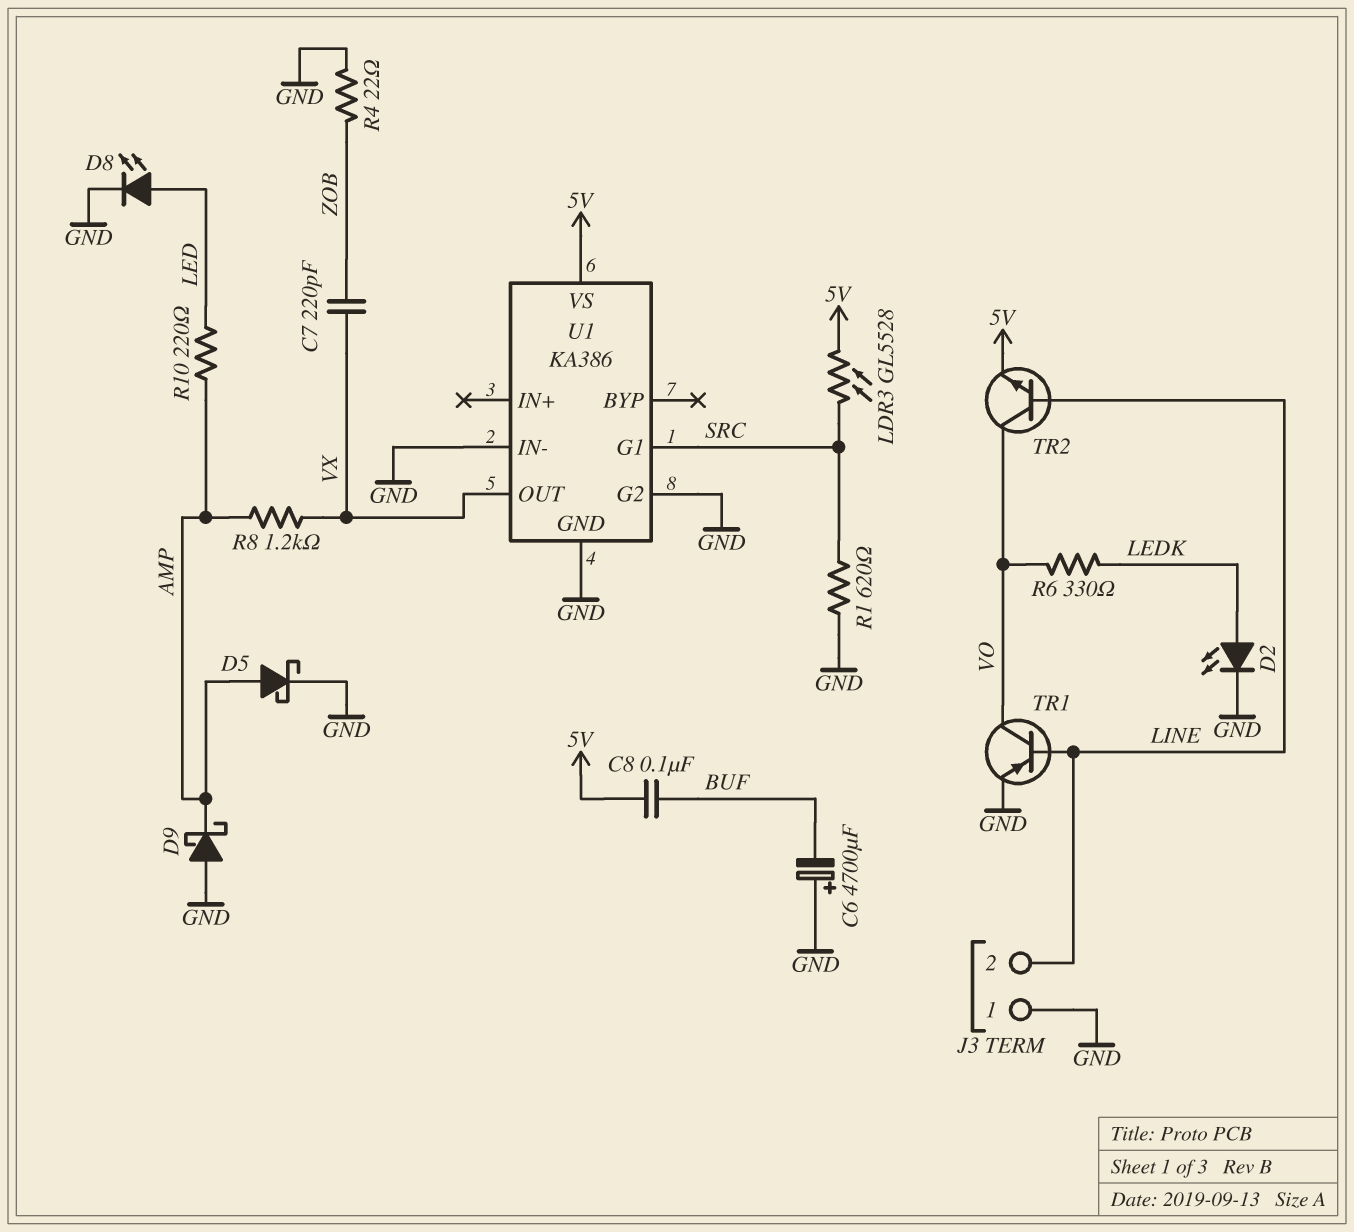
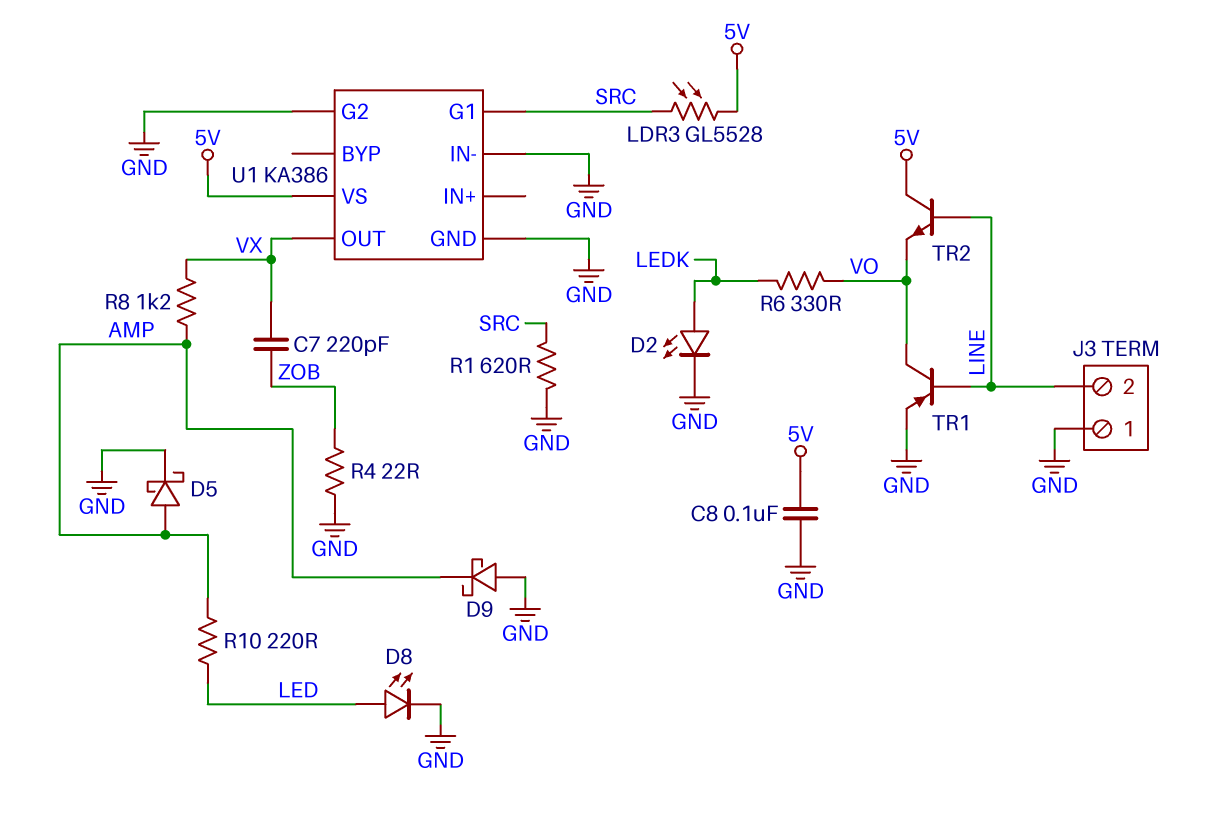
C6: 4700uF (plus GND, minus BUF) -> none
C8: 100nF (5V, BUF) -> 100nF (5V, GND)
TR2: NPN (B LINE, C VO, E 5V) -> NPN (B LINE, C 5V, E VO)

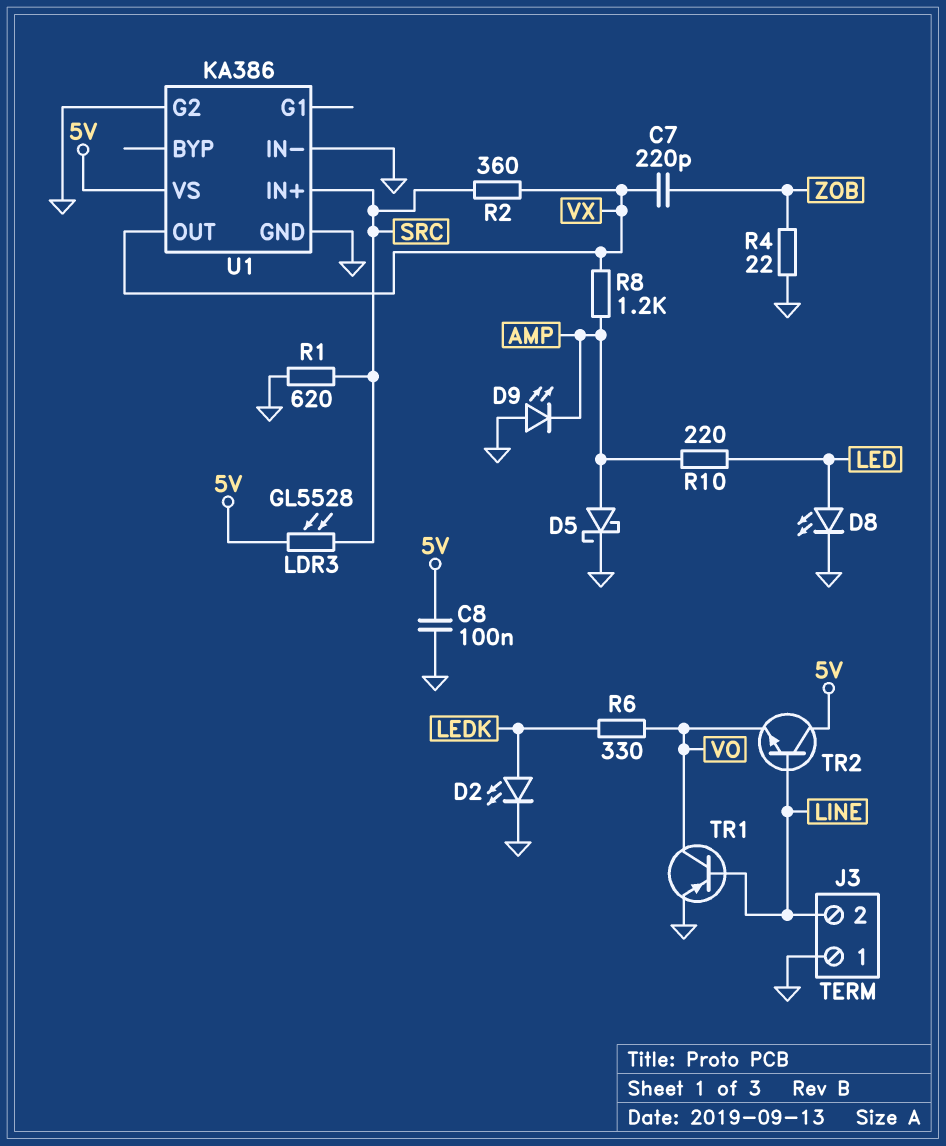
D9: schottky (A GND, K AMP) -> LED (A GND, K AMP)
R2: none -> 360 (SRC, VX)
U1 pin G1: SRC -> none
U1 pin IN+: none -> SRC

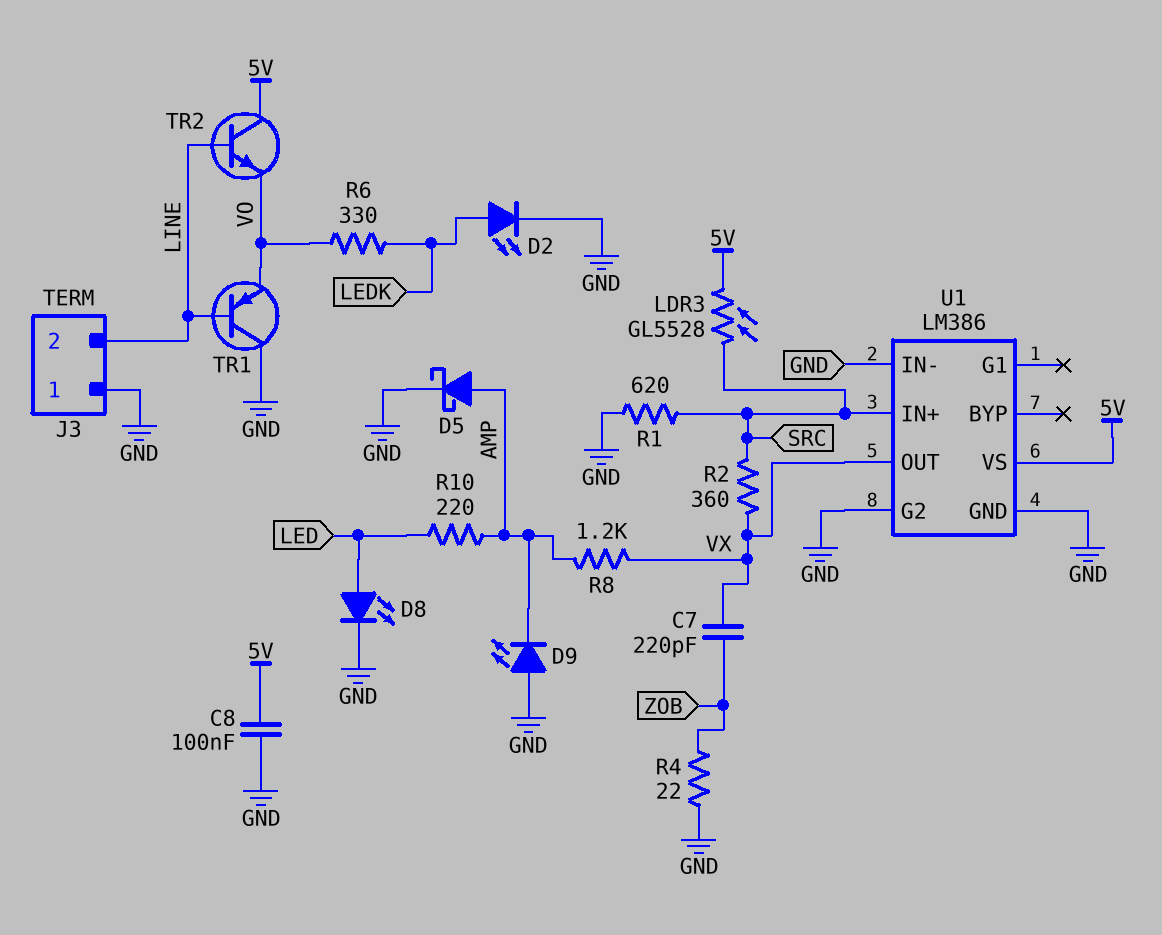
TR1: PNP (B LINE, C VO, E GND) -> PNP (B LINE, C GND, E VO)
U1: KA386 -> LM386

